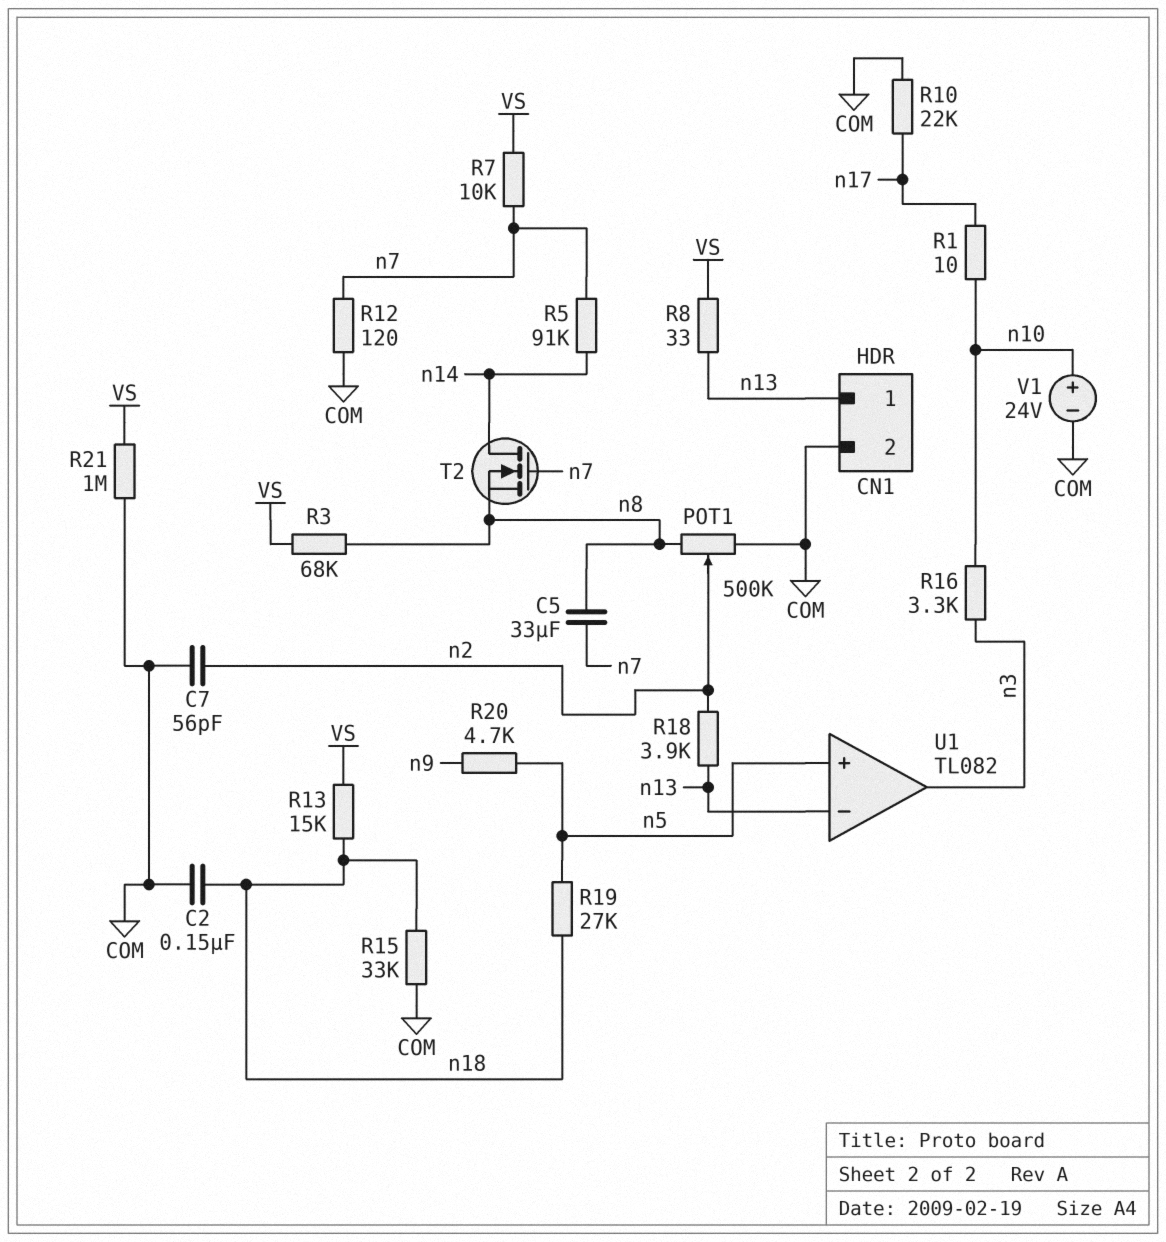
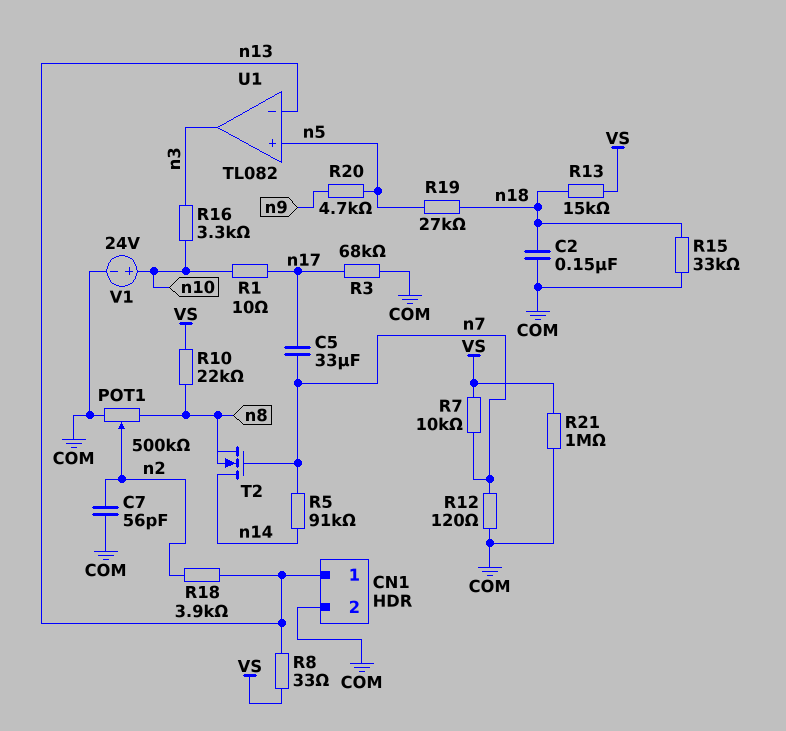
C5: 33uF (n7, n8) -> 33uF (n7, n17)
R3: 68k (VS, n8) -> 68k (COM, n17)
R10: 22k (COM, n17) -> 22k (VS, n8)

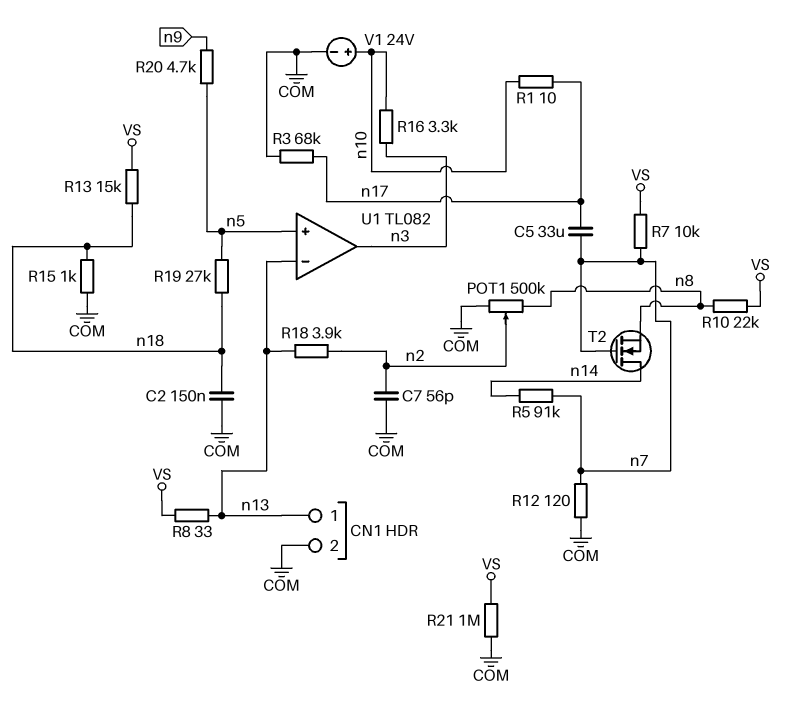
R15: 33k (COM, n18) -> 1k (COM, n18)

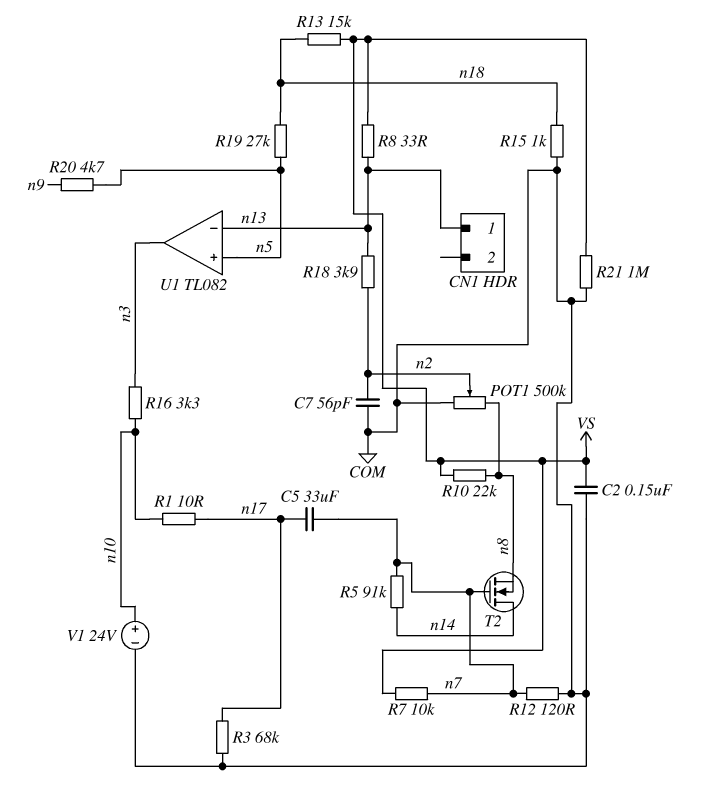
C2: 150nF (COM, n18) -> 150nF (COM, VS)
CN1 pin 2: COM -> none

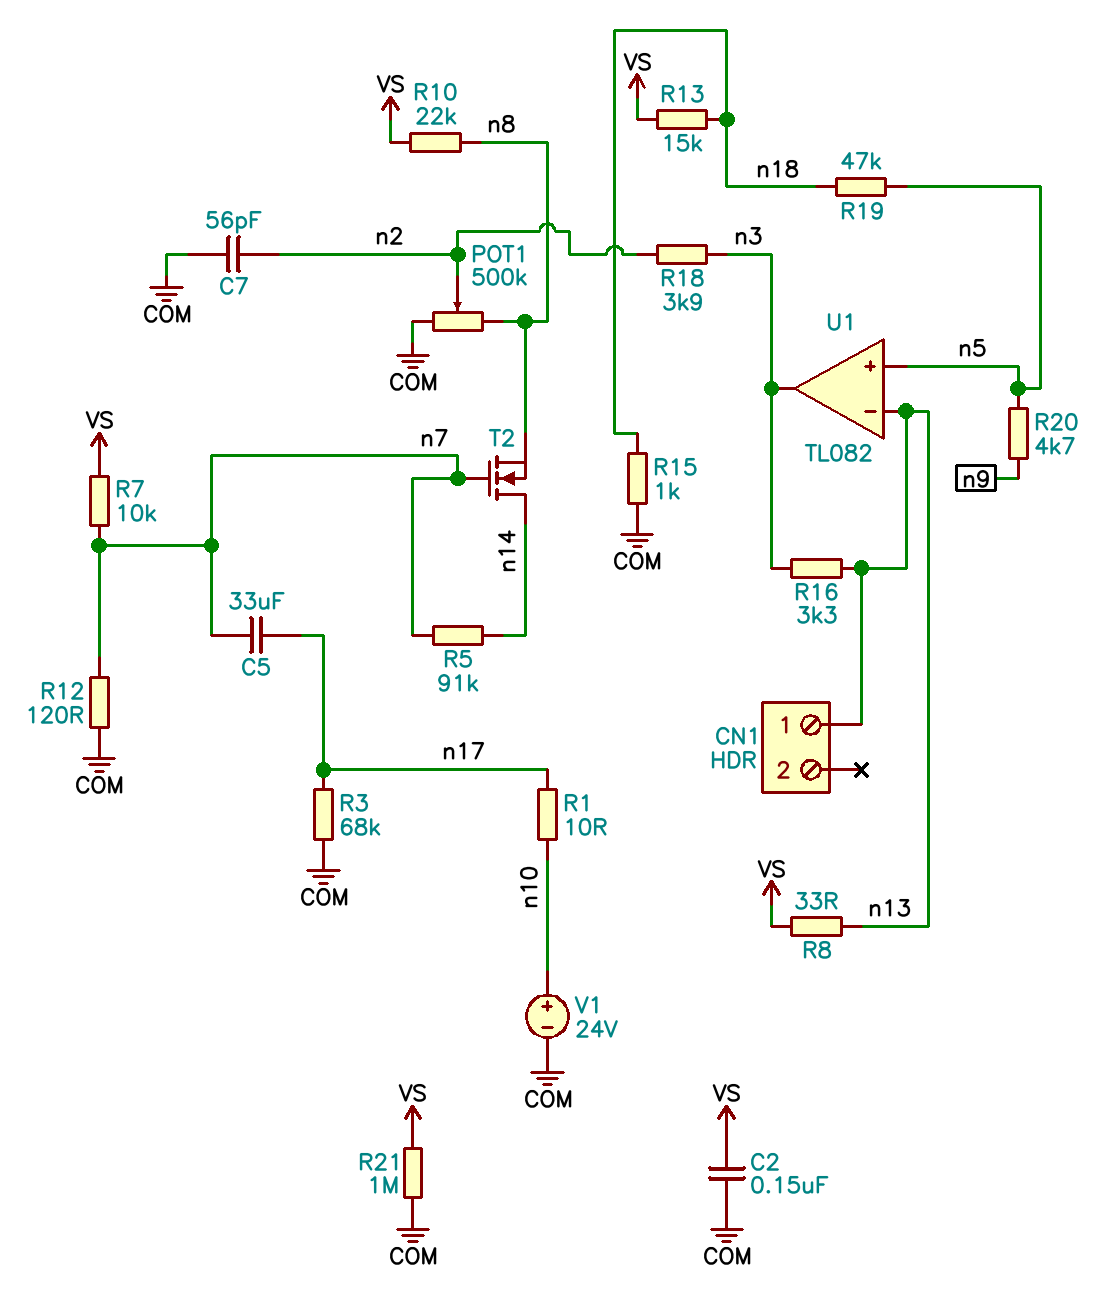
R16: 3.3k (n3, n10) -> 3.3k (n3, n13)
R18: 3.9k (n2, n13) -> 3.9k (n2, n3)
R19: 27k (n5, n18) -> 47k (n5, n18)

